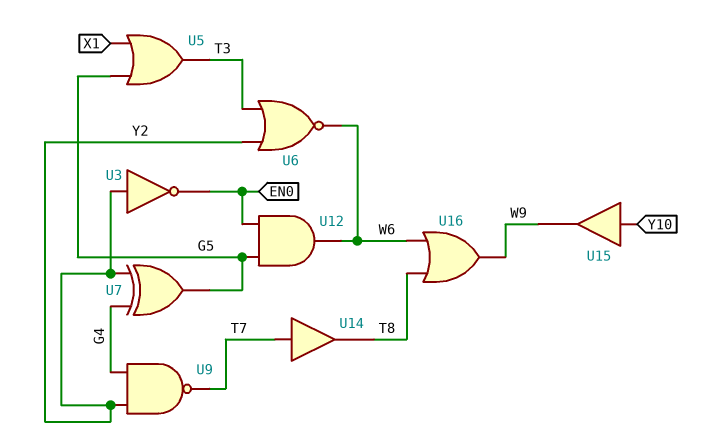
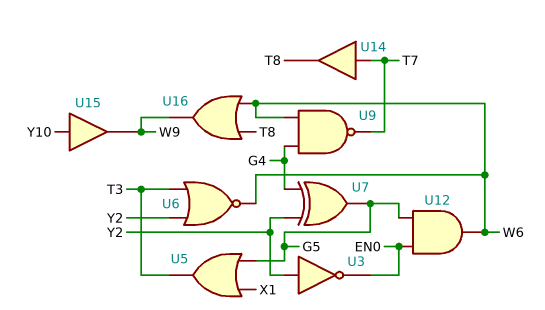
U9: NAND (in G4, in Y2, out T7) -> NAND (in G4, in W6, out T7)

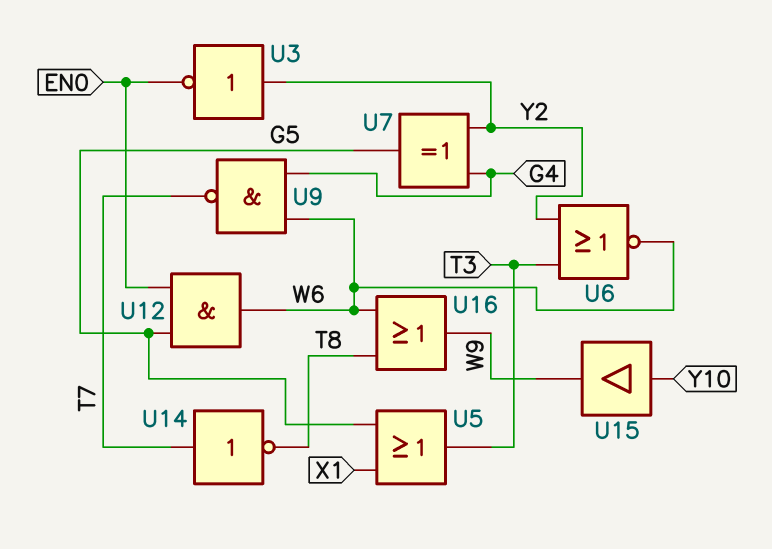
U14: buffer (in T7, out T8) -> NOT (in T7, out T8)

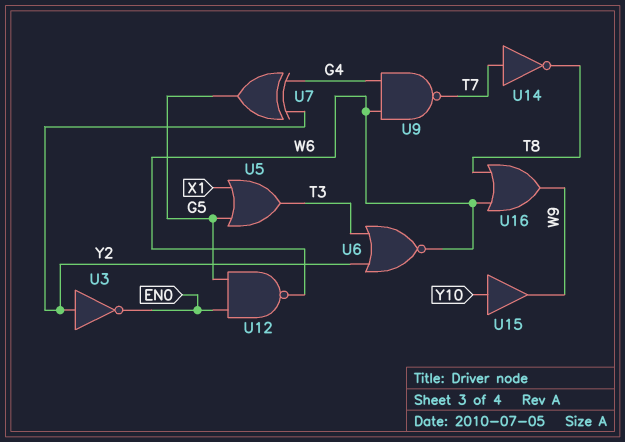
U12: AND (in EN0, in G5, out W6) -> NAND (in EN0, in G5, out W6)

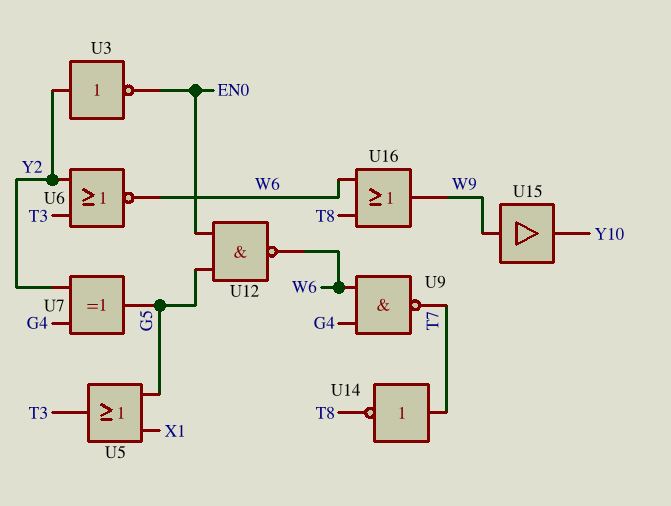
U15: buffer (in Y10, out W9) -> buffer (in W9, out Y10)

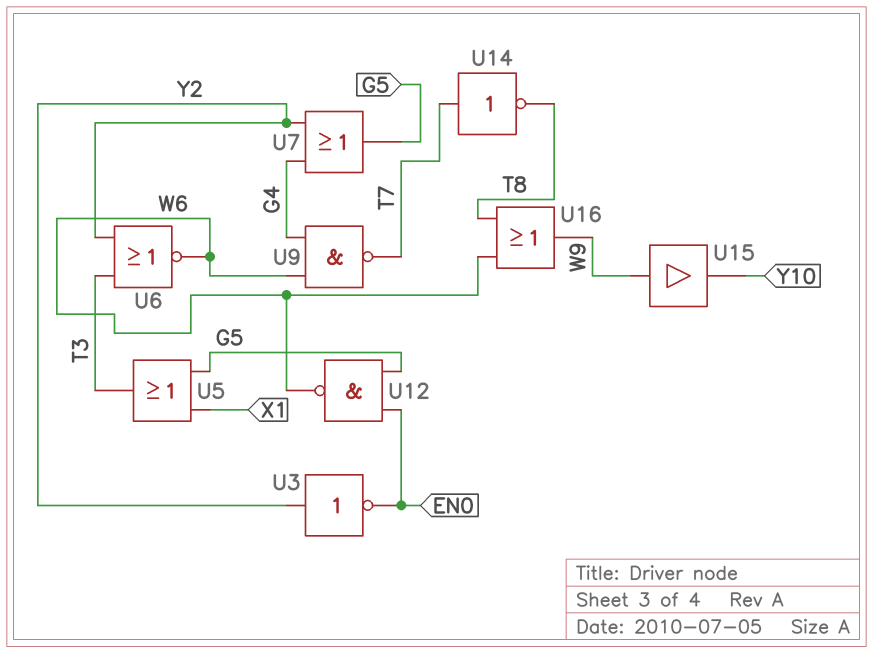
U7: XOR (in G4, in Y2, out G5) -> OR (in G4, in Y2, out G5)

